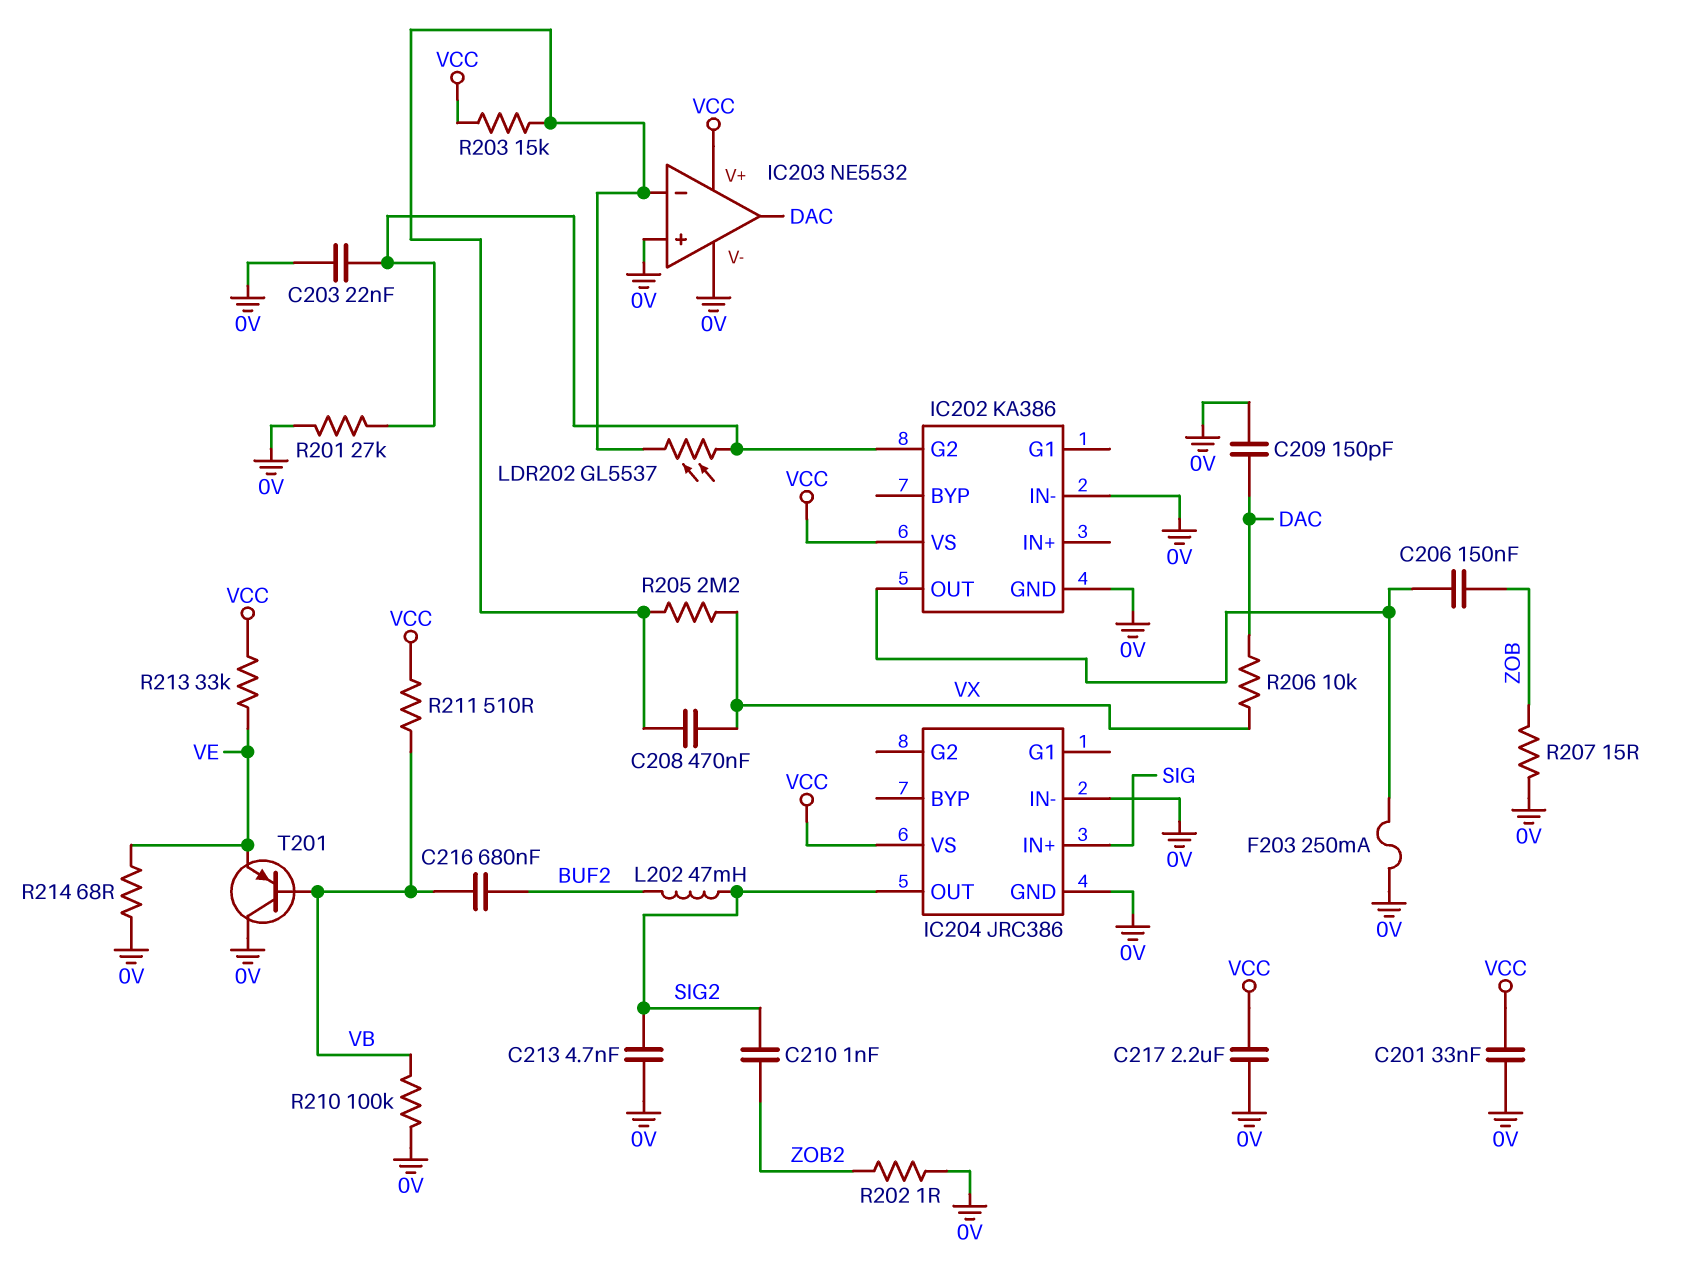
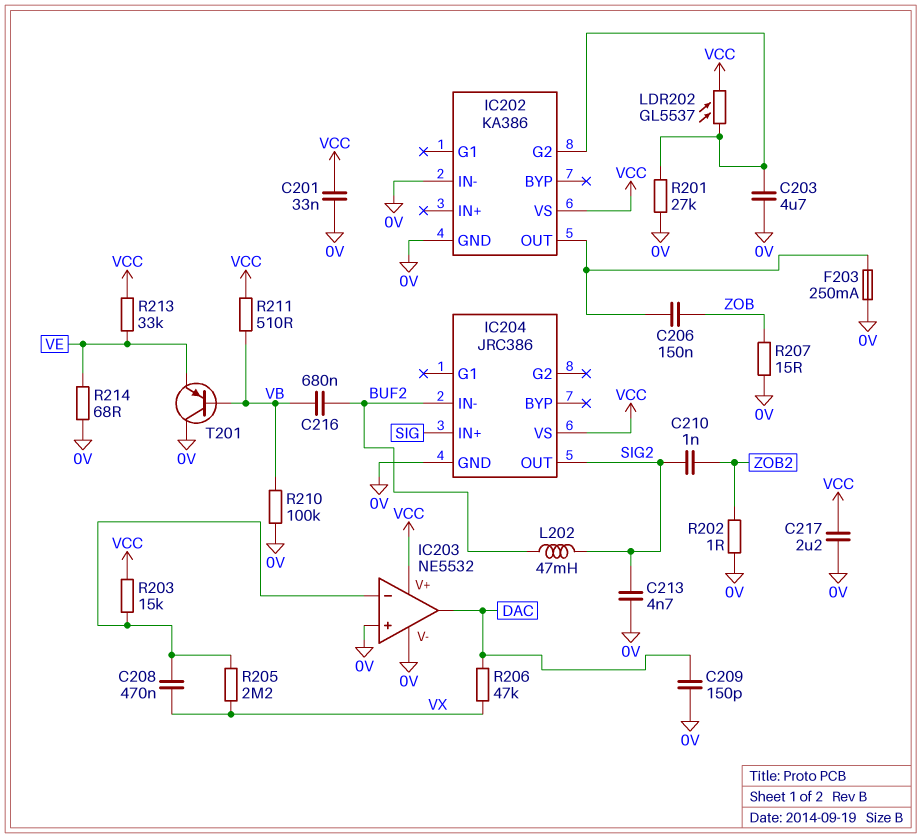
C203: 22nF (0V, IC202/G2) -> 4.7uF (0V, IC202/G2)
IC204 pin IN-: 0V -> BUF2
LDR202: GL5537 (IC202/G2, IC203/in-) -> GL5537 (IC202/G2, VCC)
R206: 10k (DAC, VX) -> 47k (DAC, VX)

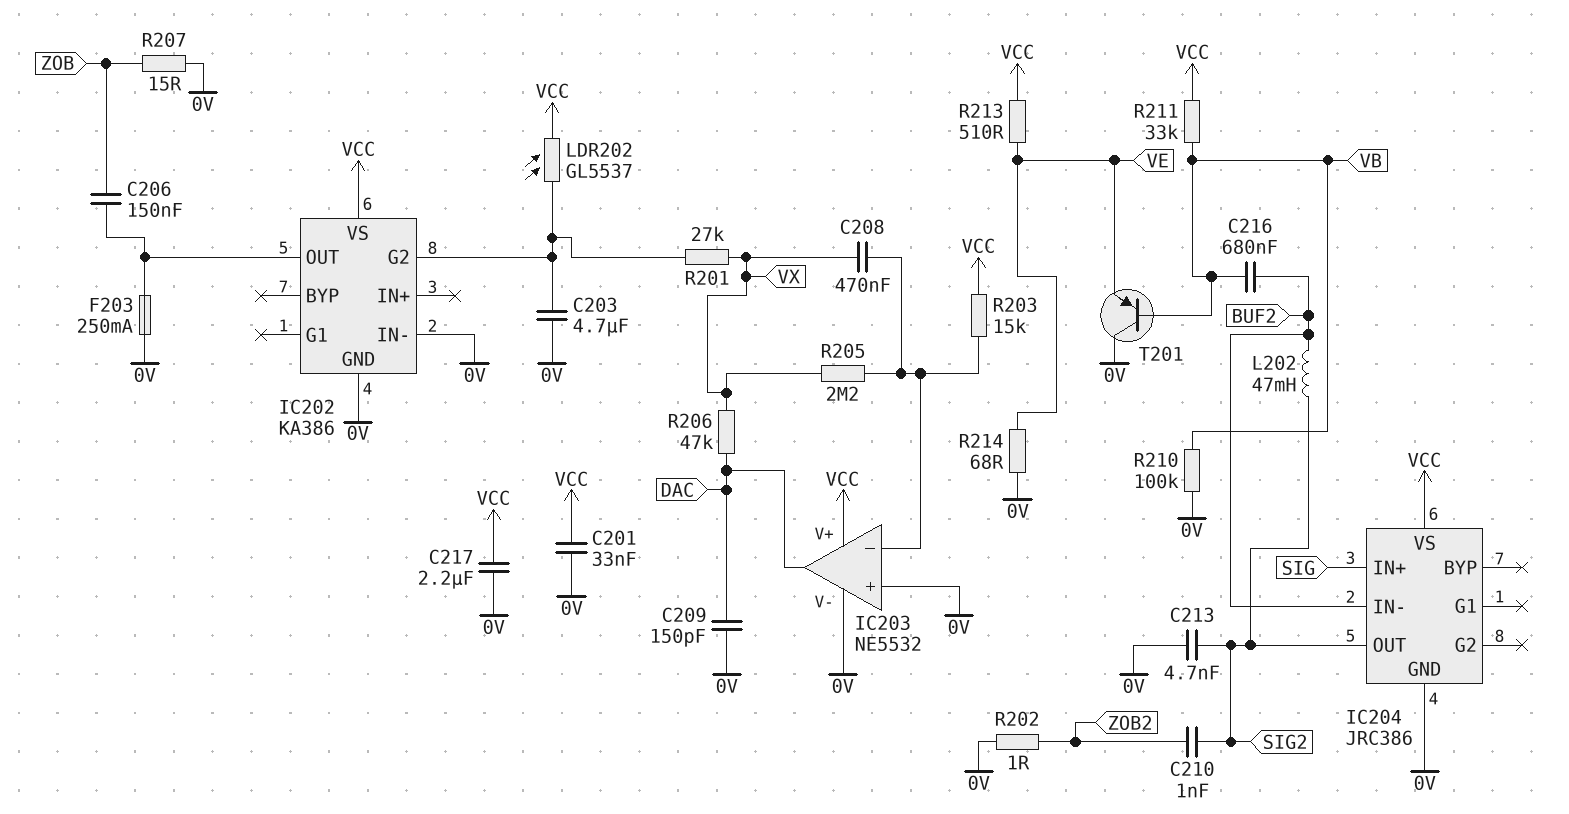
R201: 27k (0V, IC202/G2) -> 27k (IC202/G2, VX)
R211: 510 (VB, VCC) -> 33k (VB, VCC)
R213: 33k (VCC, VE) -> 510 (VCC, VE)

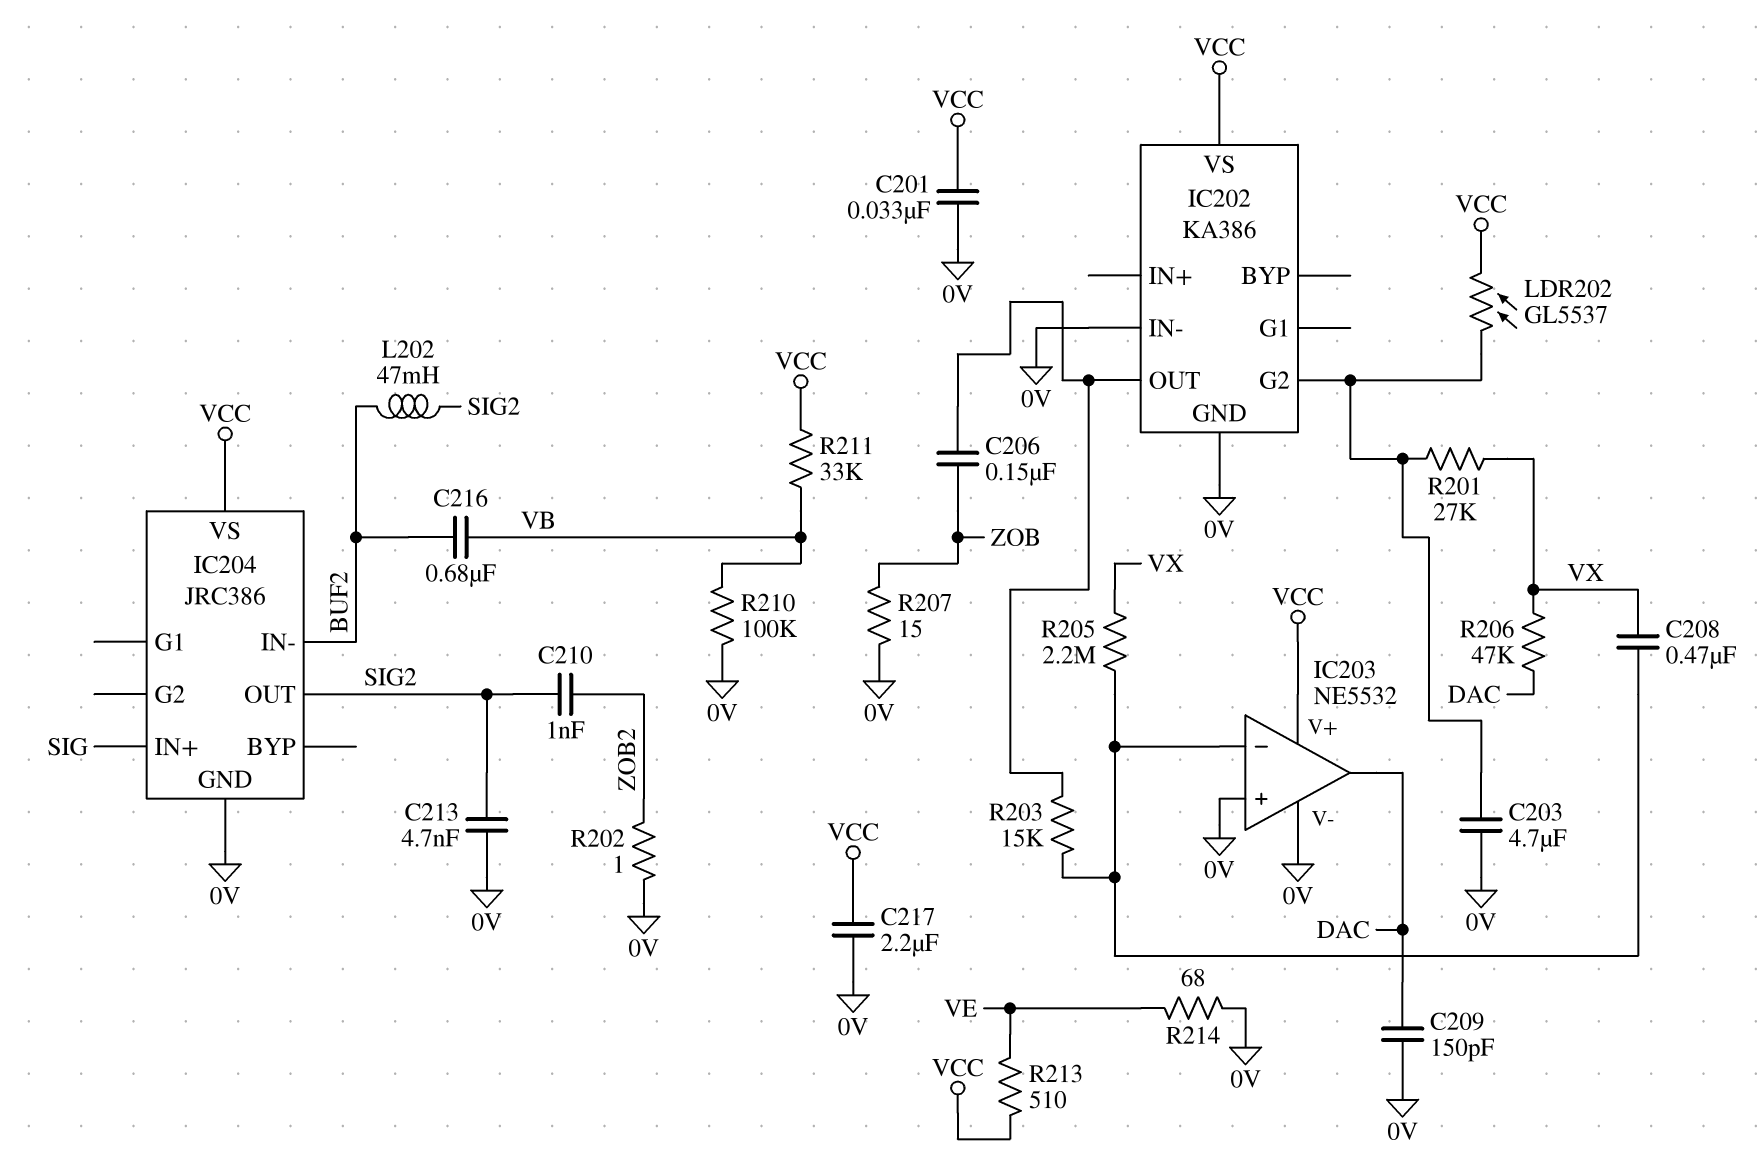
F203: 250mA (0V, IC202/OUT) -> none
R203: 15k (IC203/in-, VCC) -> 15k (IC202/OUT, IC203/in-)
T201: PNP (B VB, C 0V, E VE) -> none

